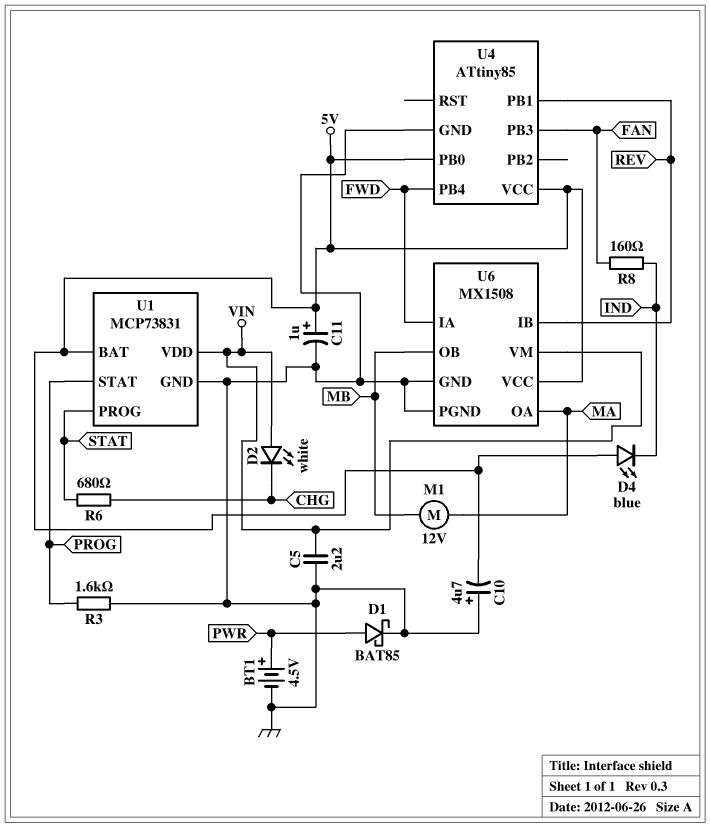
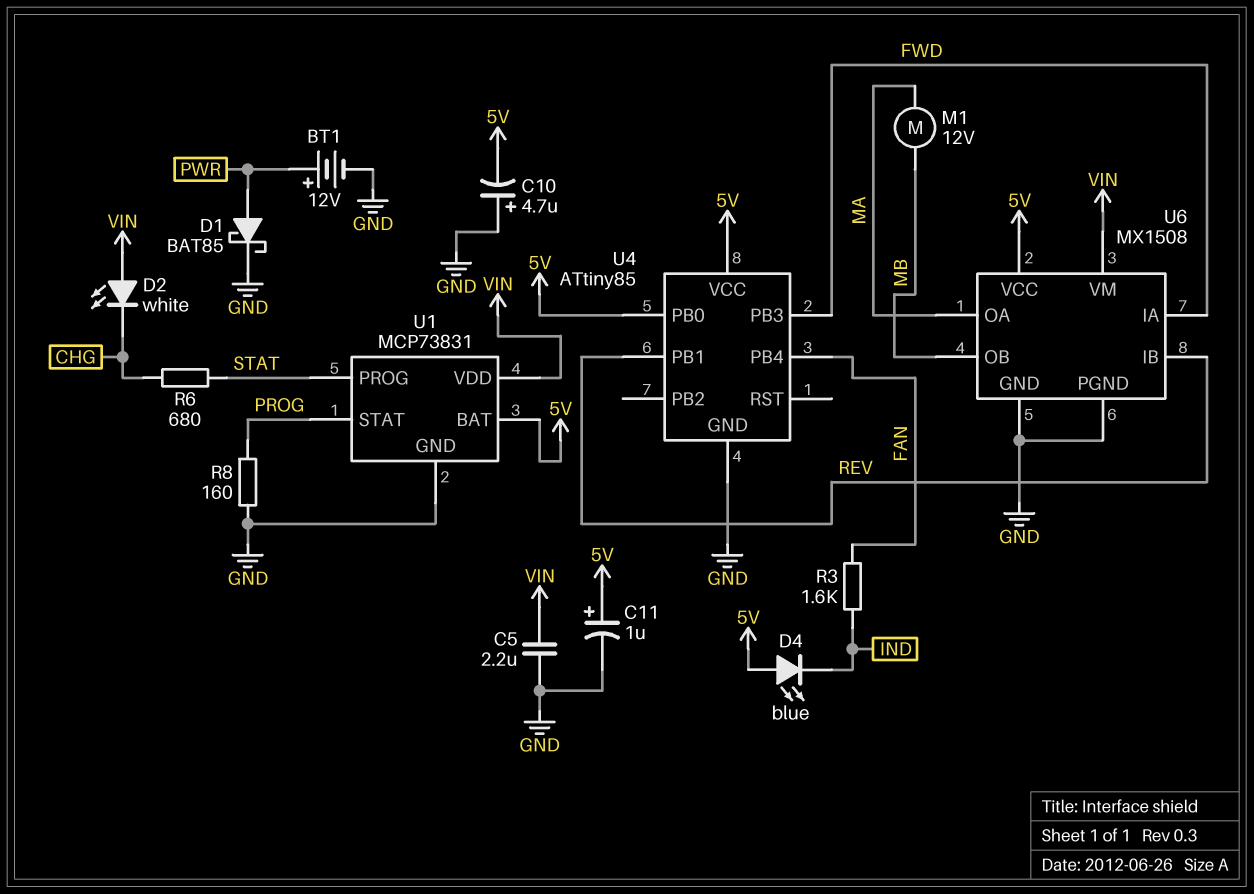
BT1: 4.5V (plus PWR, minus GND) -> 12V (plus PWR, minus GND)
R3: 1.6k (GND, PROG) -> 1.6k (FAN, IND)
R8: 160 (FAN, IND) -> 160 (GND, PROG)
U4 pin PB3: FAN -> FWD
U4 pin PB4: FWD -> FAN

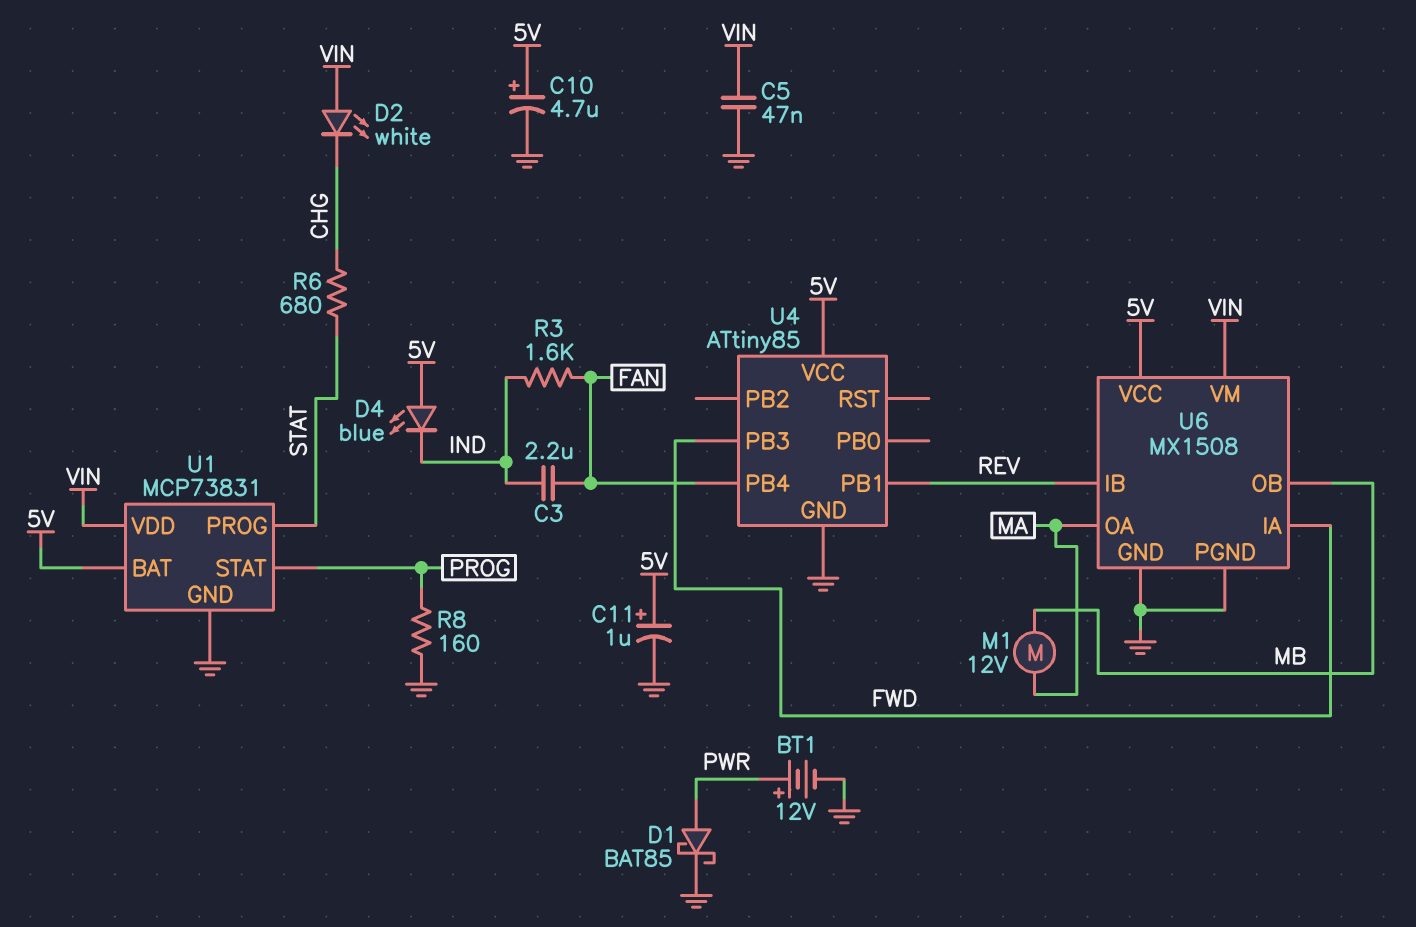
C3: none -> 2.2uF (FAN, IND)
C5: 2.2uF (GND, VIN) -> 47nF (GND, VIN)
C10: 4.7uF (plus GND, minus 5V) -> 4.7uF (plus 5V, minus GND)
U4 pin PB0: 5V -> none

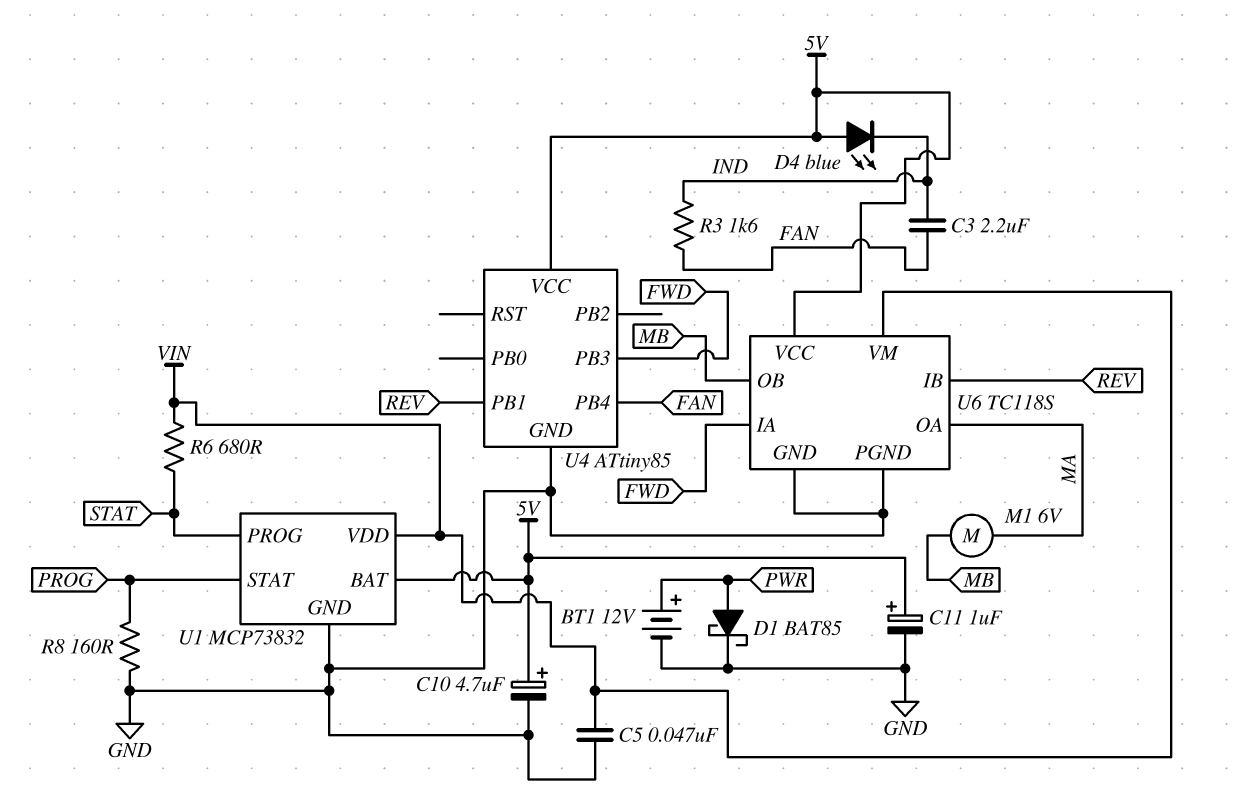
D2: LED white (A VIN, K CHG) -> none
M1: motor 12V (MA, MB) -> motor 6V (MA, MB)
R6: 680 (CHG, STAT) -> 680 (STAT, VIN)
U1: MCP73831 -> MCP73832
U6: MX1508 -> TC118S

